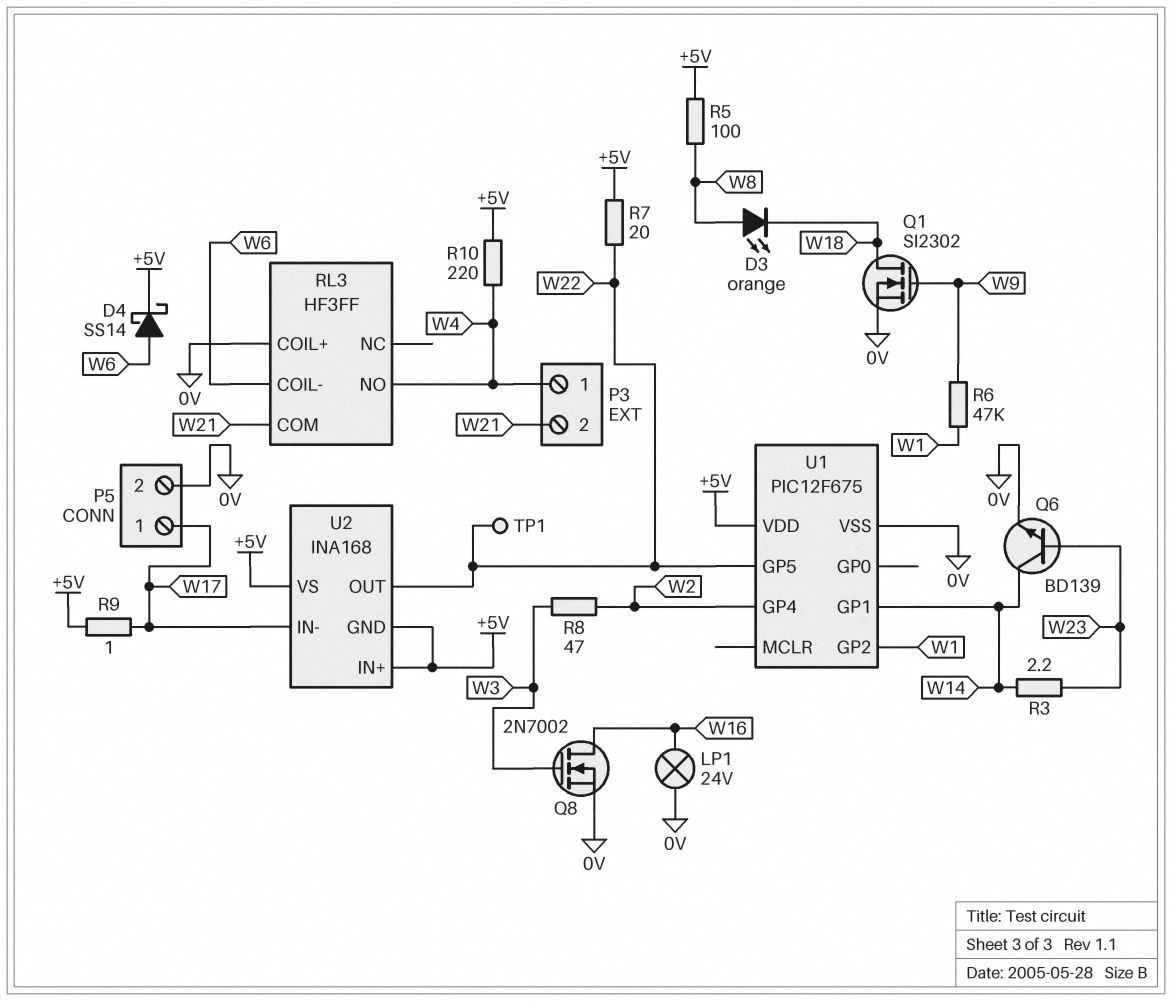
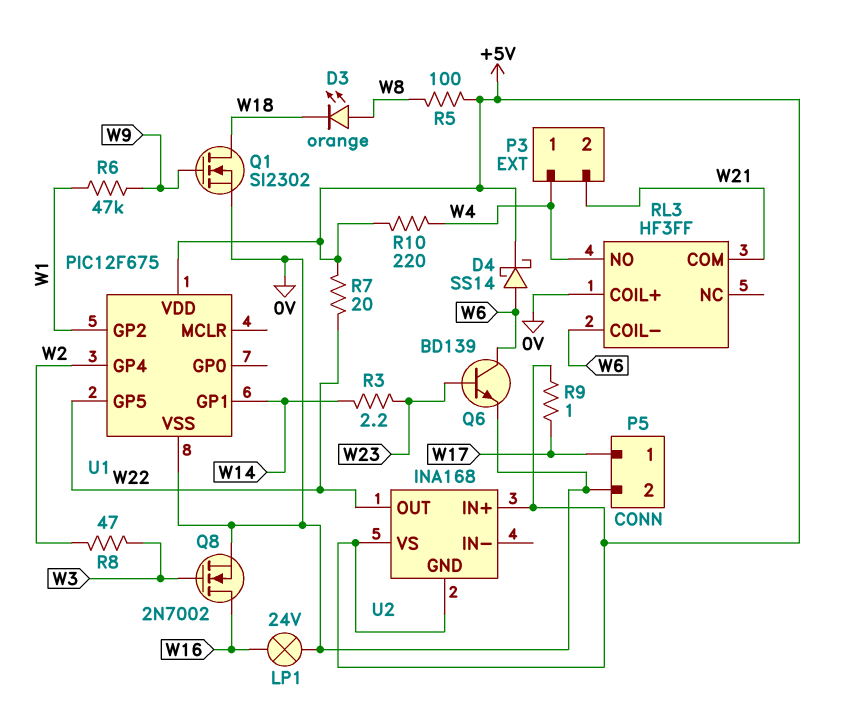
Q6: NPN BD139 (B W23, C W14, E 0V) -> NPN BD139 (B W23, C W6, E 0V)
TP1: test point (W22) -> none
U2 pin IN-: W17 -> none

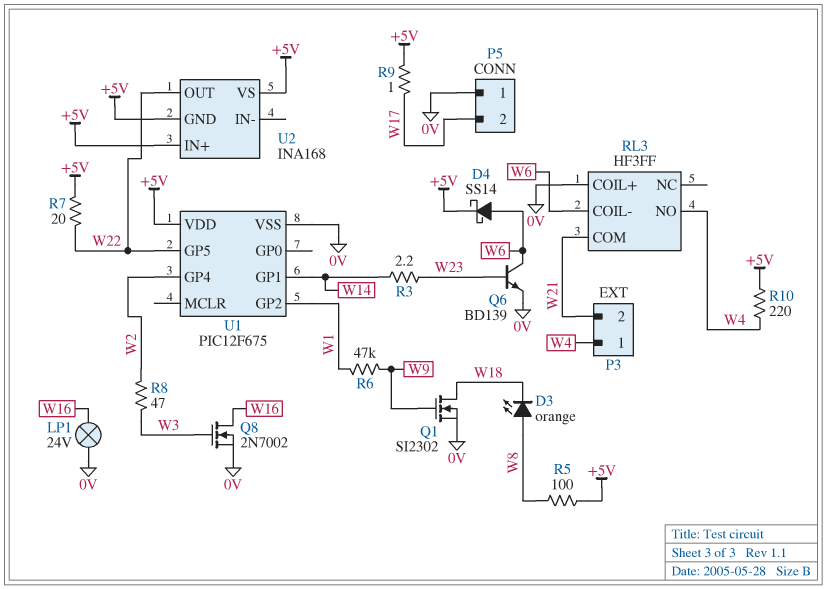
P5 pin 1: W17 -> 0V
P5 pin 2: 0V -> W17

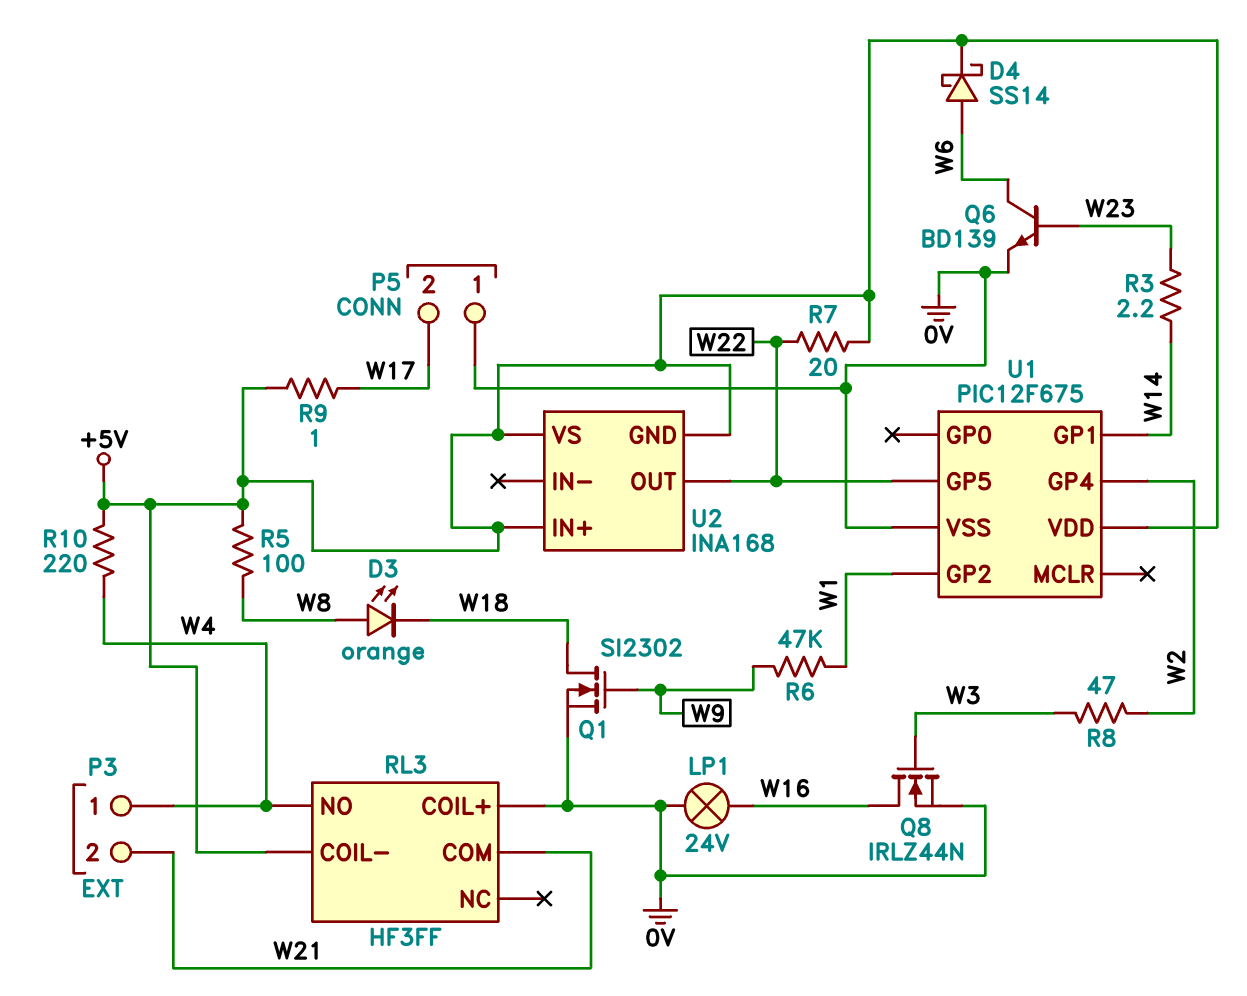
Q8: NMOS 2N7002 (G W3, D W16, S 0V) -> NMOS IRLZ44N (G W3, D W16, S 0V)
RL3 pin COIL-: W6 -> +5V

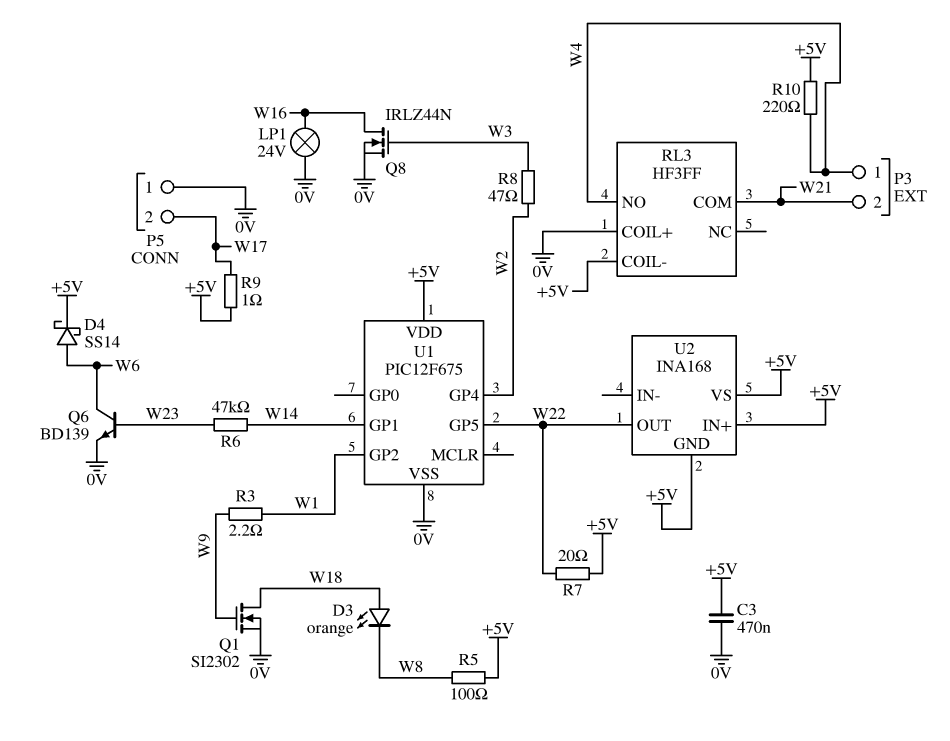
C3: none -> 470nF (+5V, 0V)
D3: LED orange (A W8, K W18) -> LED orange (A W18, K W8)
R3: 2.2 (W14, W23) -> 2.2 (W1, W9)
R6: 47k (W1, W9) -> 47k (W14, W23)

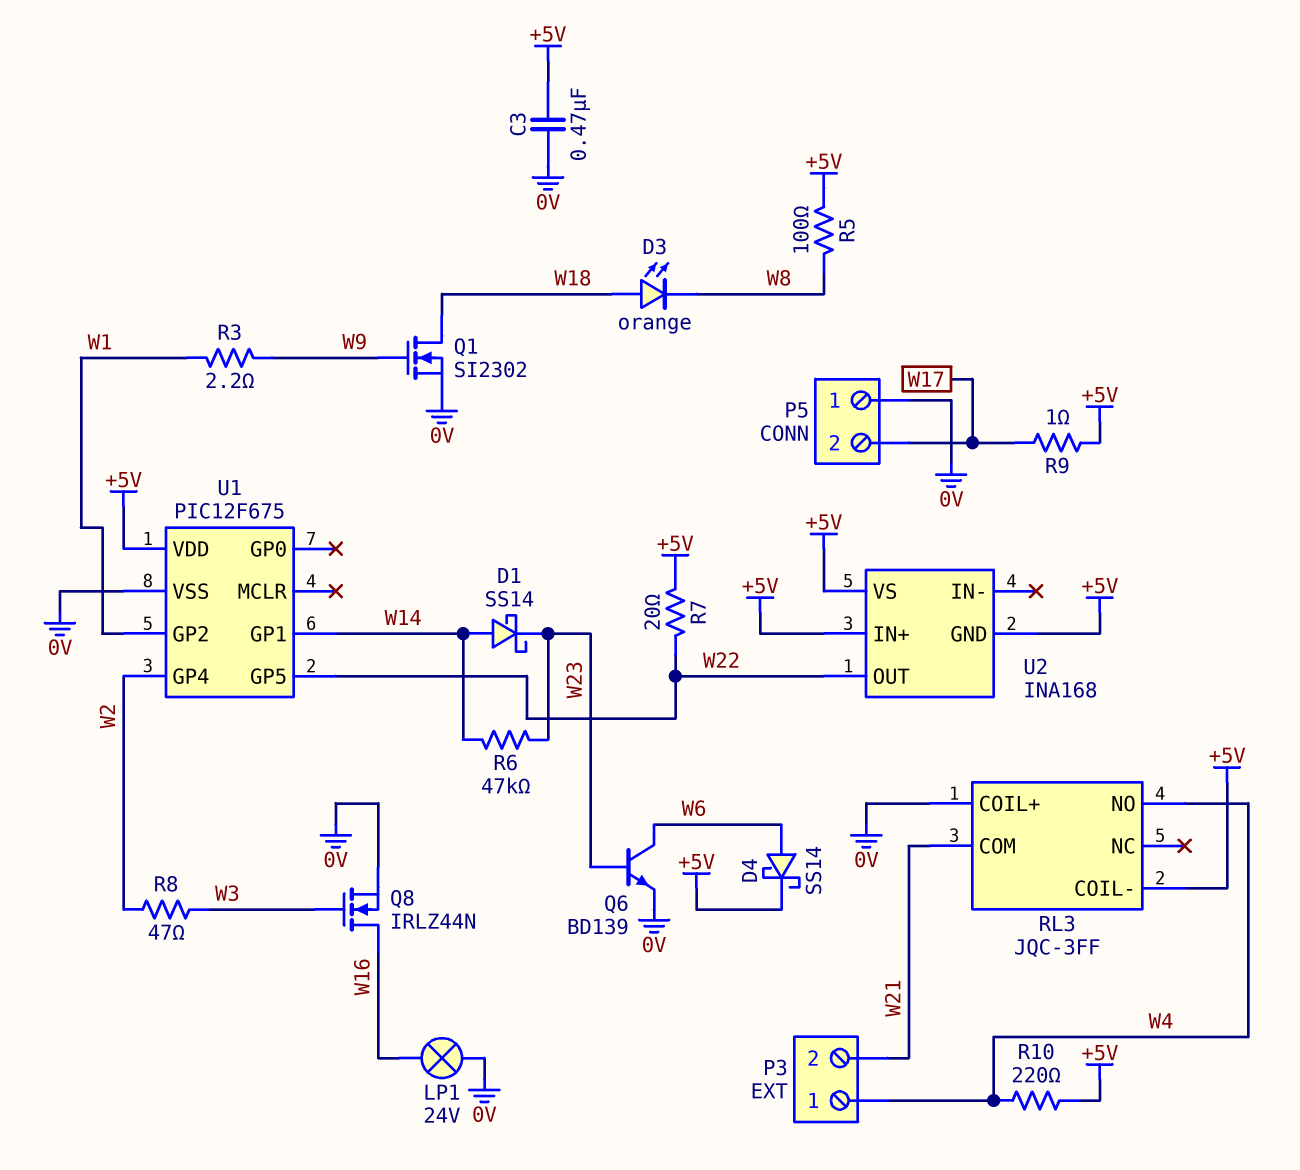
D1: none -> schottky SS14 (A W14, K W23)
RL3: HF3FF -> JQC-3FF

